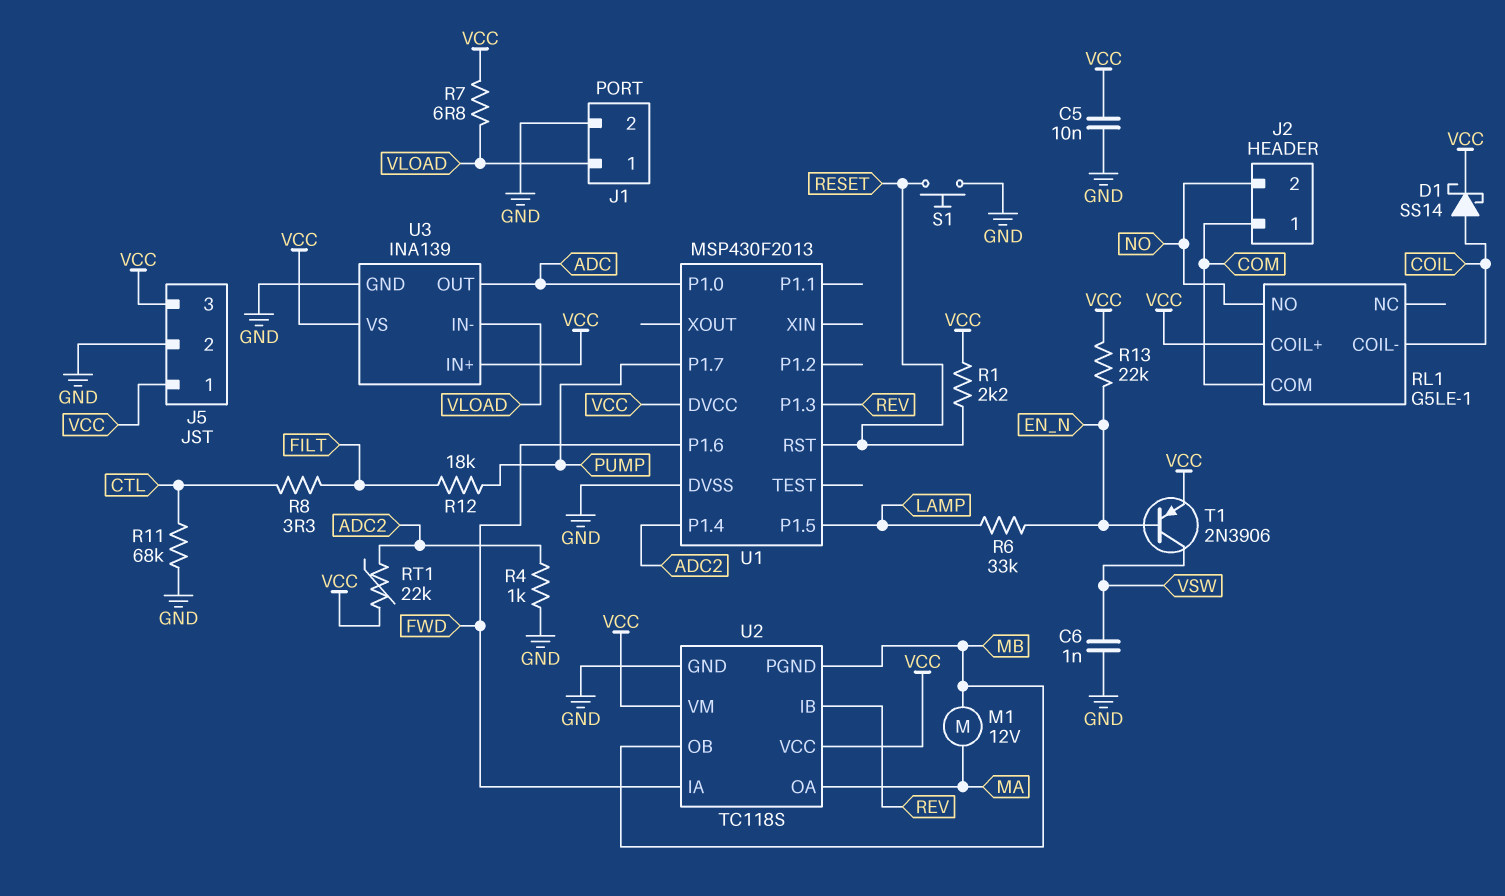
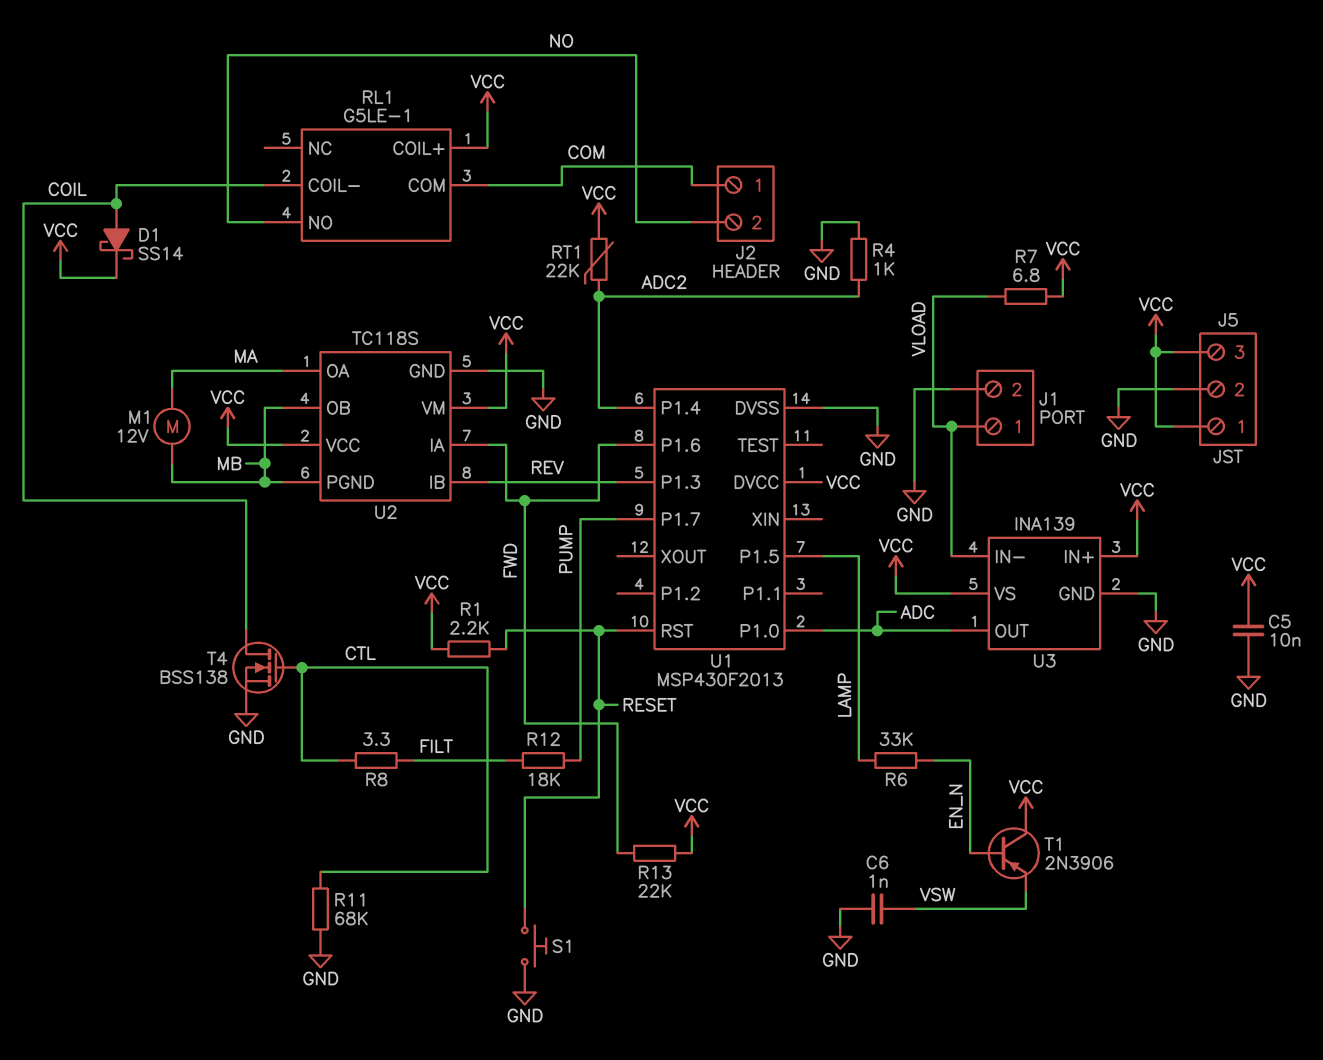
R13: 22k (EN_N, VCC) -> 22k (FWD, VCC)
T1: PNP 2N3906 (B EN_N, C VSW, E VCC) -> PNP 2N3906 (B EN_N, C VCC, E VSW)
T4: none -> NMOS BSS138 (G CTL, D COIL, S GND)

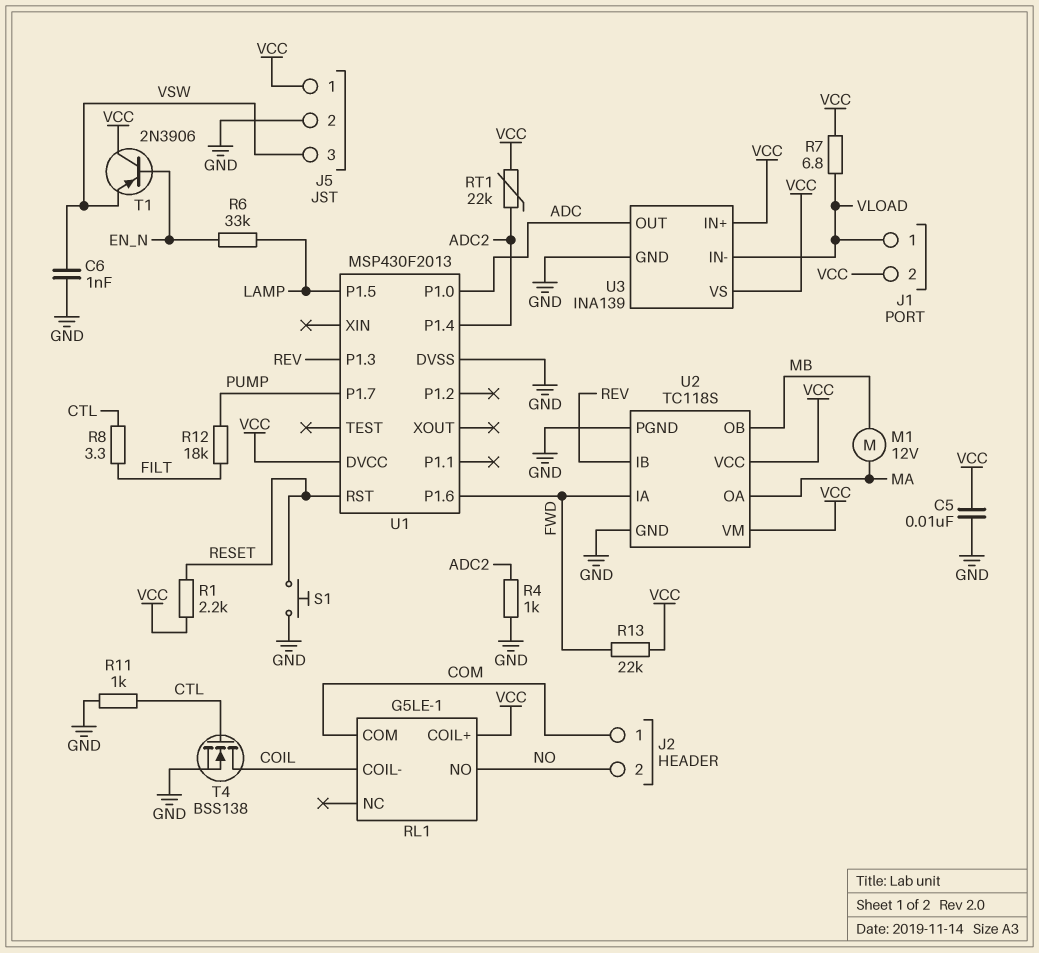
D1: schottky SS14 (A COIL, K VCC) -> none
J1 pin 2: GND -> VCC
J5 pin 3: VCC -> VSW
R11: 68k (CTL, GND) -> 1k (CTL, GND)
U2 pin PGND: MB -> GND

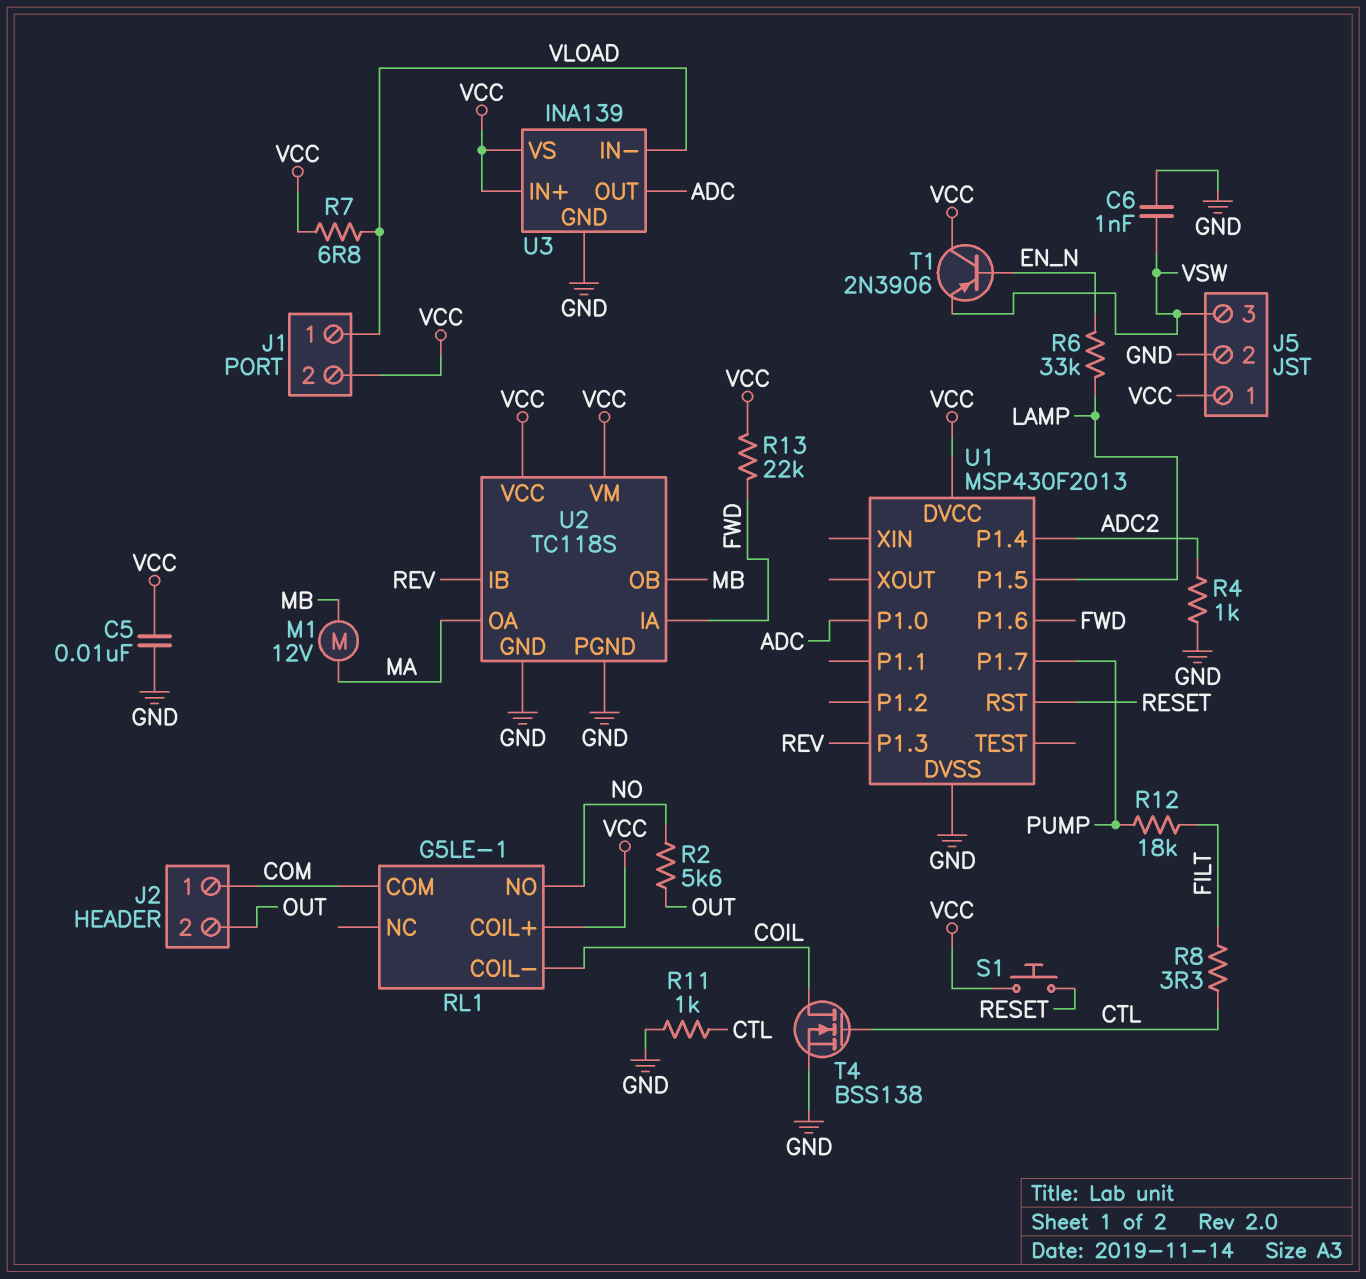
J2 pin 2: NO -> OUT
R1: 2.2k (RESET, VCC) -> none
R2: none -> 5.6k (NO, OUT)
RT1: 22k (ADC2, VCC) -> none
S1: button (GND, RESET) -> button (RESET, VCC)

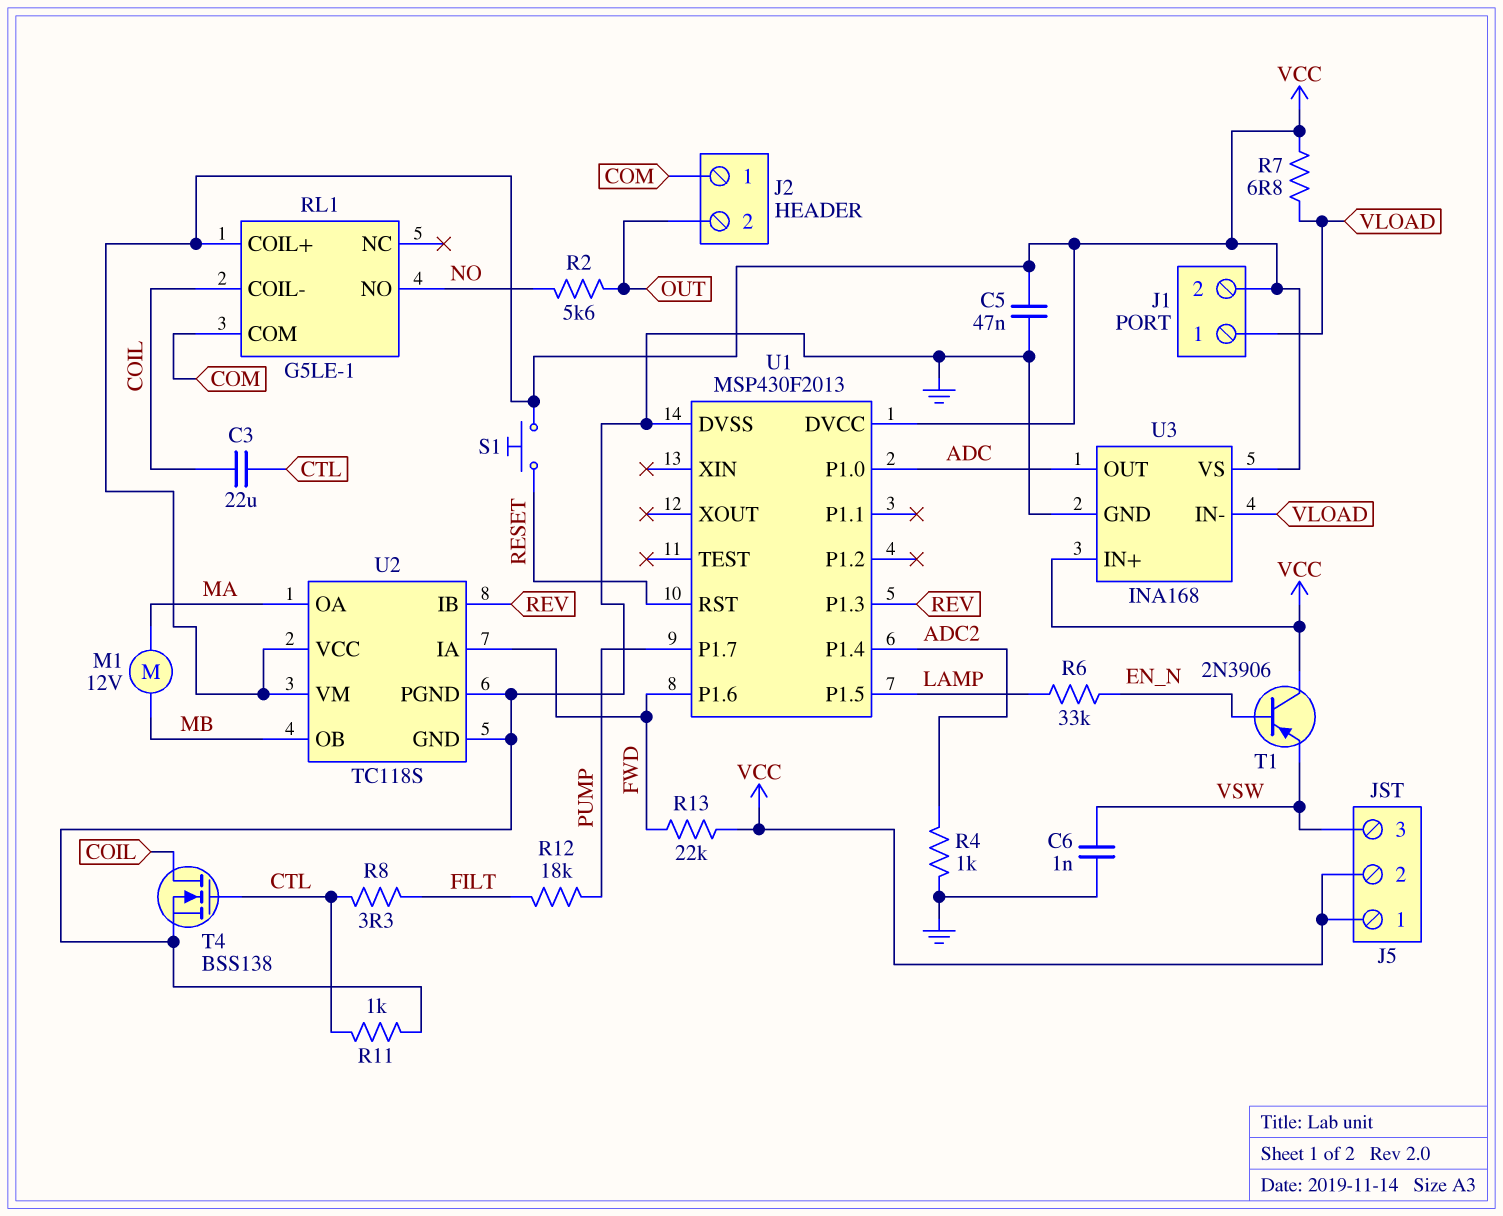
C3: none -> 22uF (COIL, CTL)
C5: 10nF (GND, VCC) -> 47nF (GND, VCC)
J5 pin 2: GND -> VCC
U3: INA139 -> INA168

